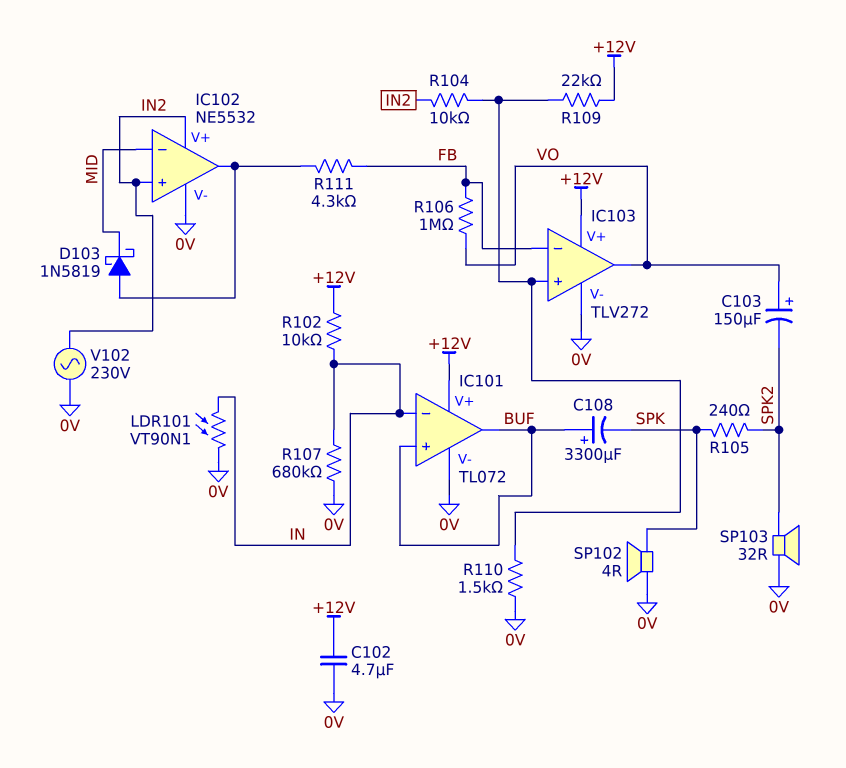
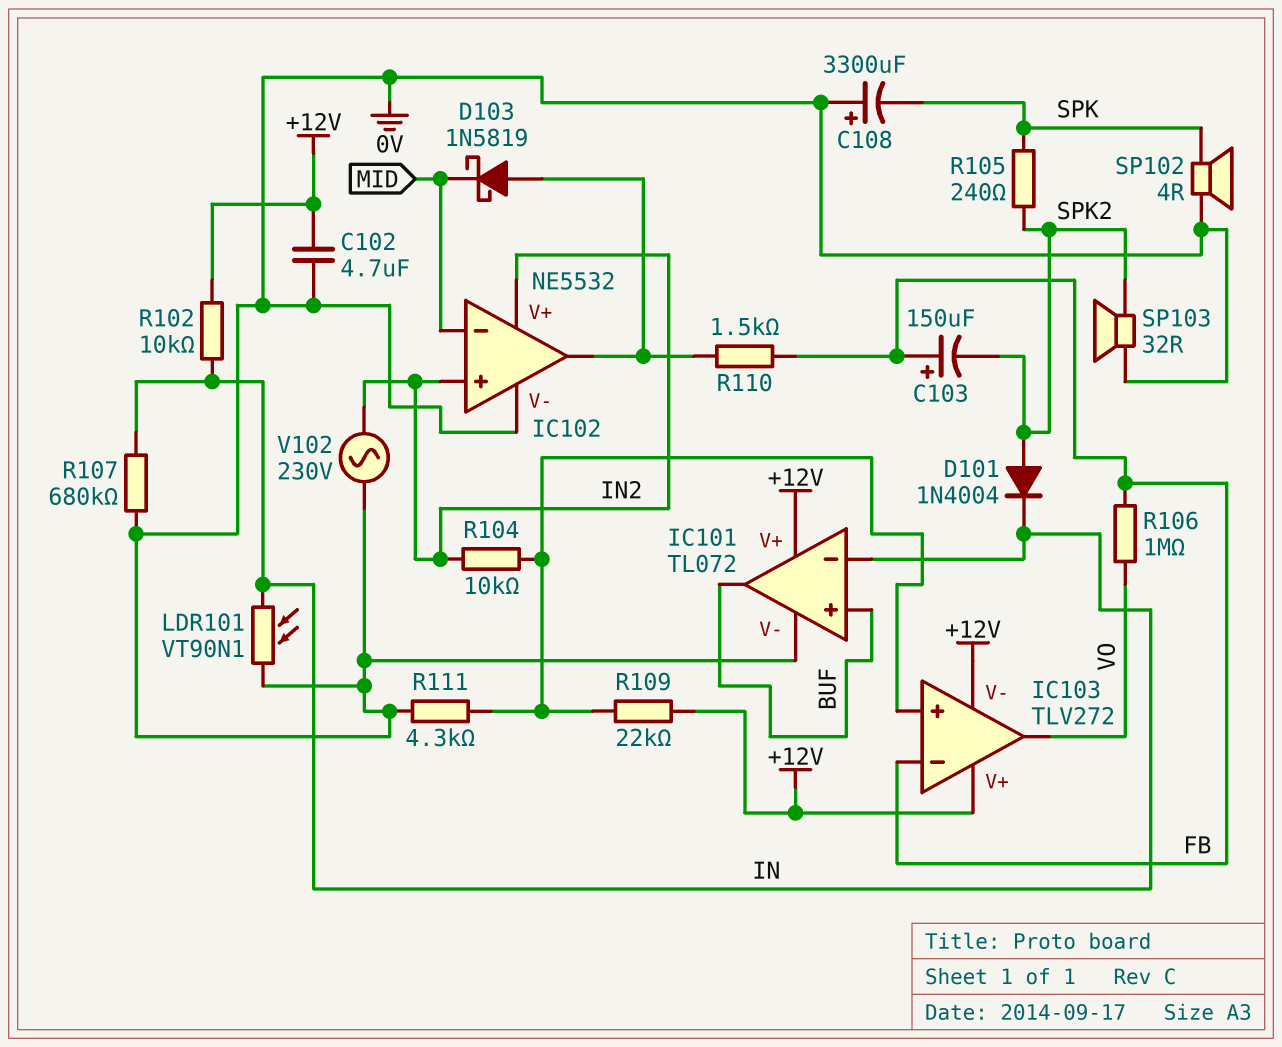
C103: 150uF (plus VO, minus SPK2) -> 150uF (plus FB, minus SPK2)
C108: 3300uF (plus BUF, minus SPK) -> 3300uF (plus 0V, minus SPK)
D101: none -> diode 1N4004 (A SPK2, K IN)
IC103 pin V-: 0V -> +12V
R110: 1.5k (0V, IC103/in+) -> 1.5k (FB, IC102/out)
R111: 4.3k (FB, IC102/out) -> 4.3k (0V, IC103/in+)

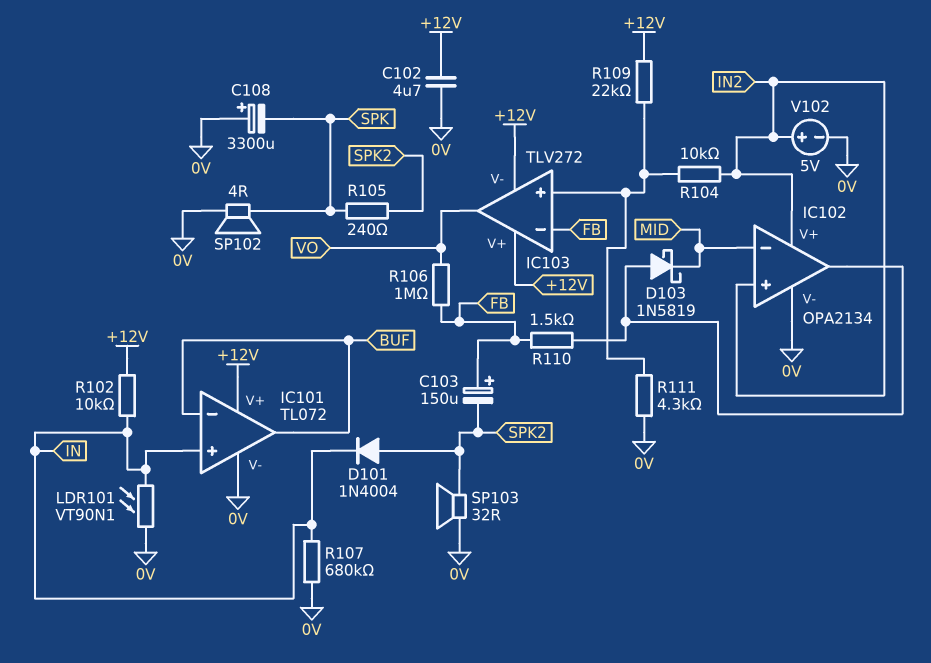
IC101 pin in+: BUF -> IN
IC101 pin in-: IN -> BUF
IC102: NE5532 -> OPA2134
V102: AC 230V (0V, IN2) -> 5V (plus IN2, minus 0V)

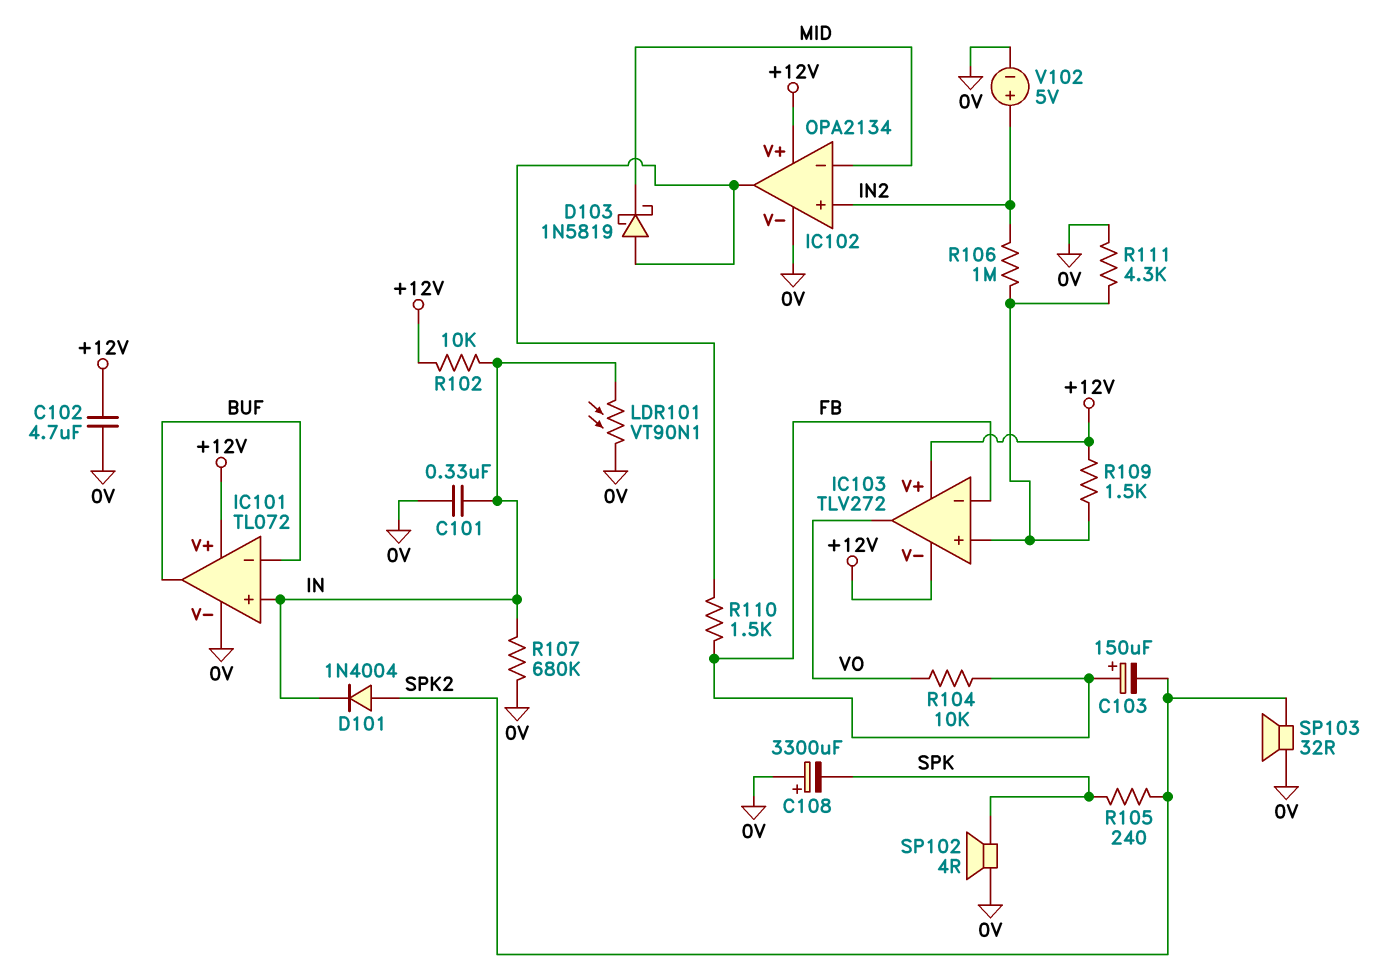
C101: none -> 330nF (0V, IN)
IC102 pin V+: IN2 -> +12V
R104: 10k (IC103/in+, IN2) -> 10k (FB, VO)
R106: 1M (FB, VO) -> 1M (IC103/in+, IN2)
R109: 22k (+12V, IC103/in+) -> 1.5k (+12V, IC103/in+)

